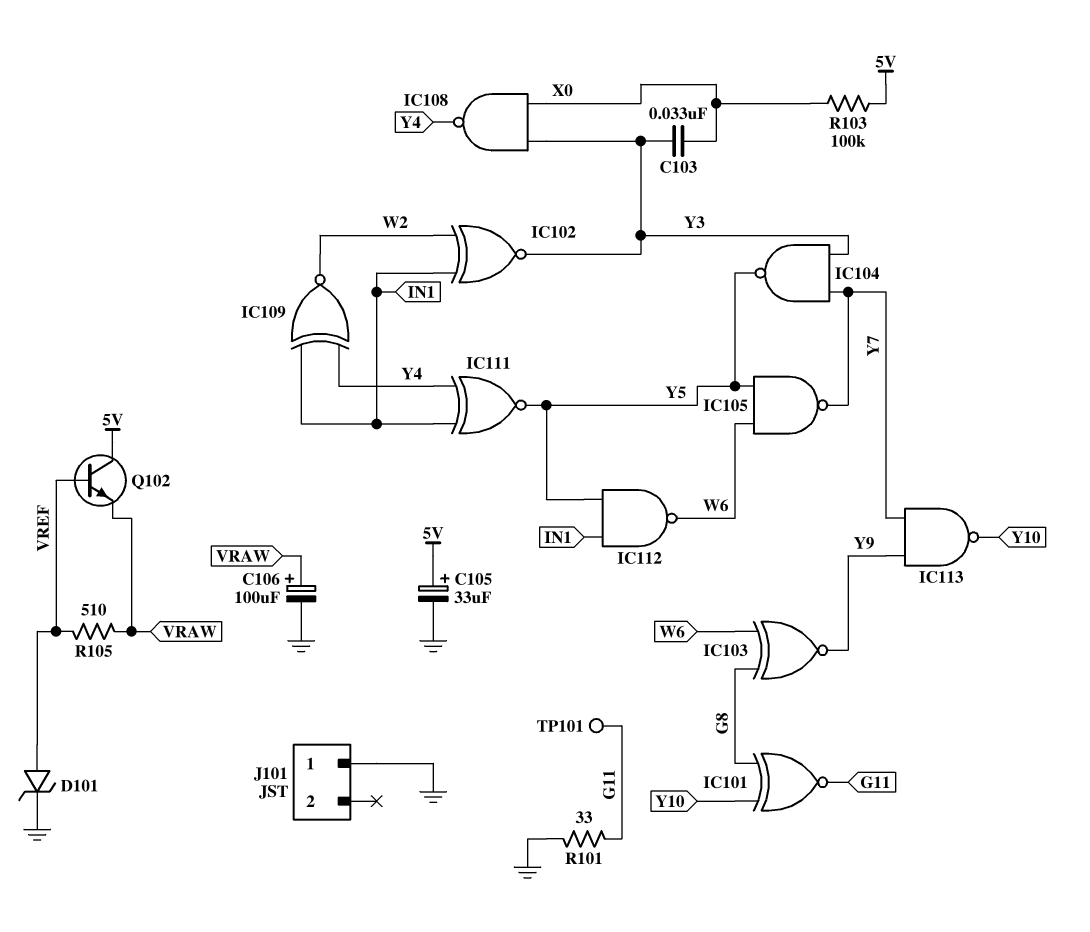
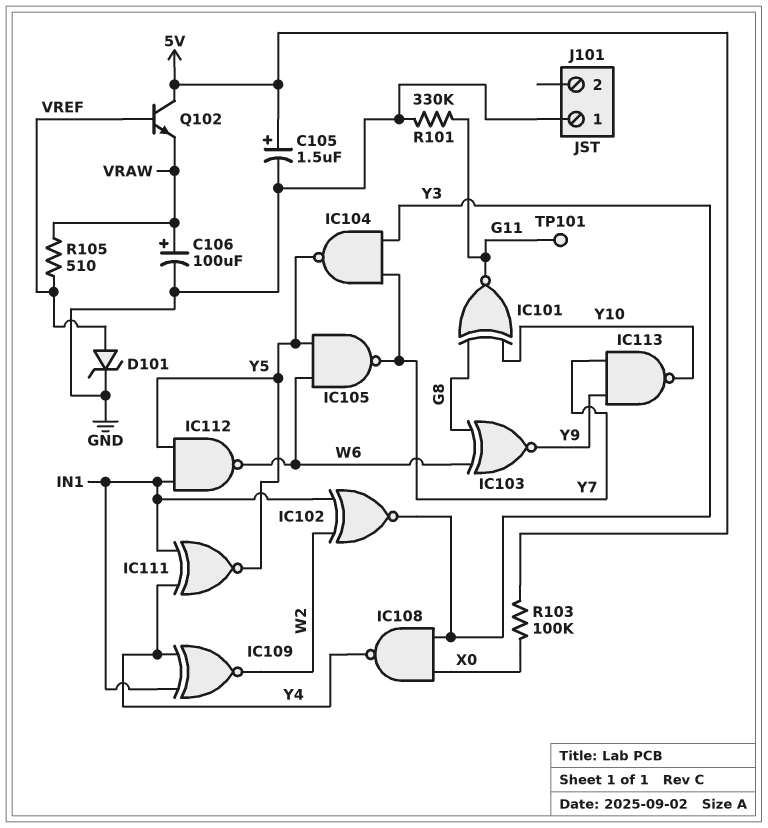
C103: 33nF (X0, Y3) -> none
C105: 33uF (plus 5V, minus GND) -> 1.5uF (plus 5V, minus GND)
R101: 33 (G11, GND) -> 330k (G11, GND)

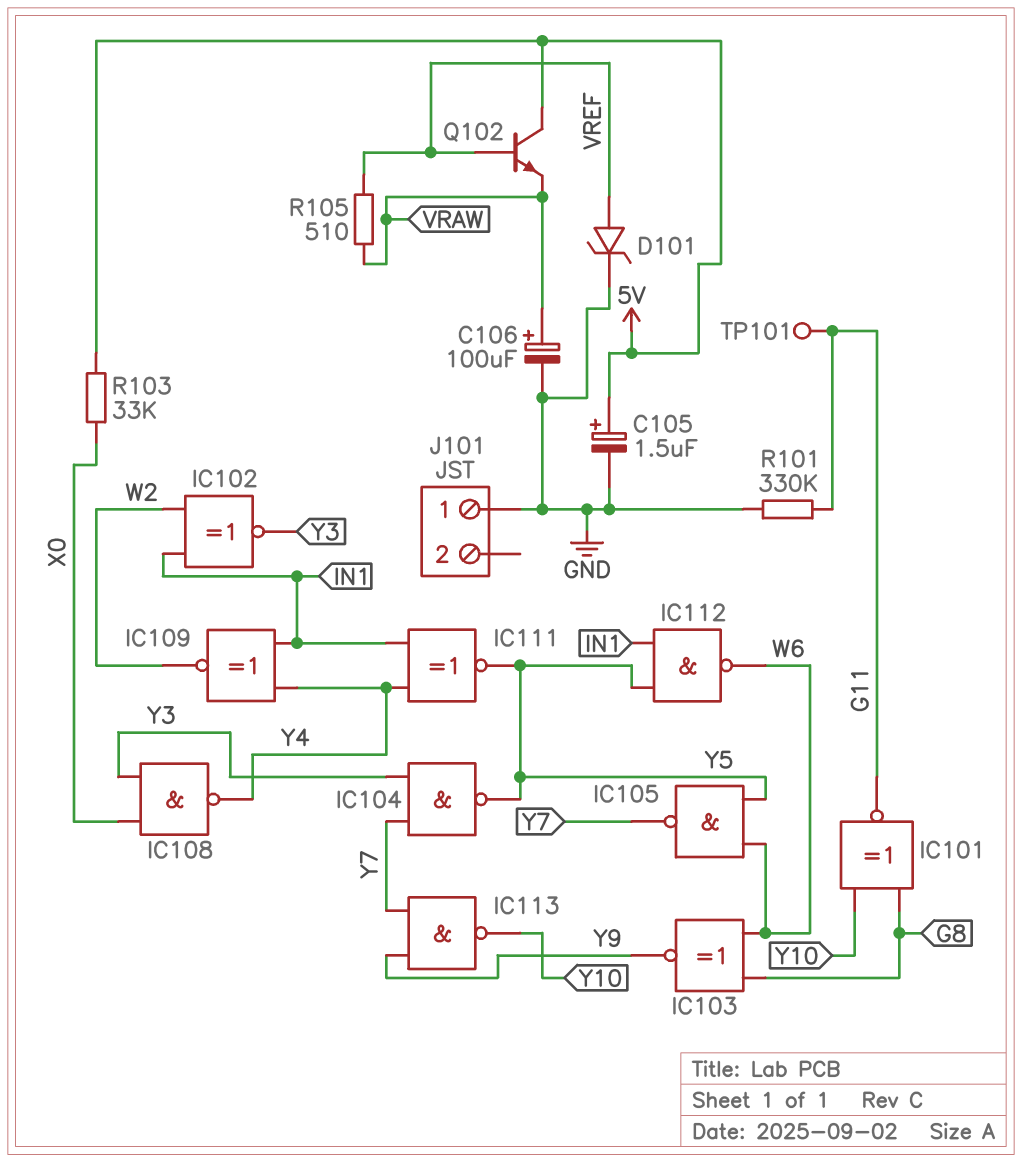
R103: 100k (5V, X0) -> 33k (5V, X0)

